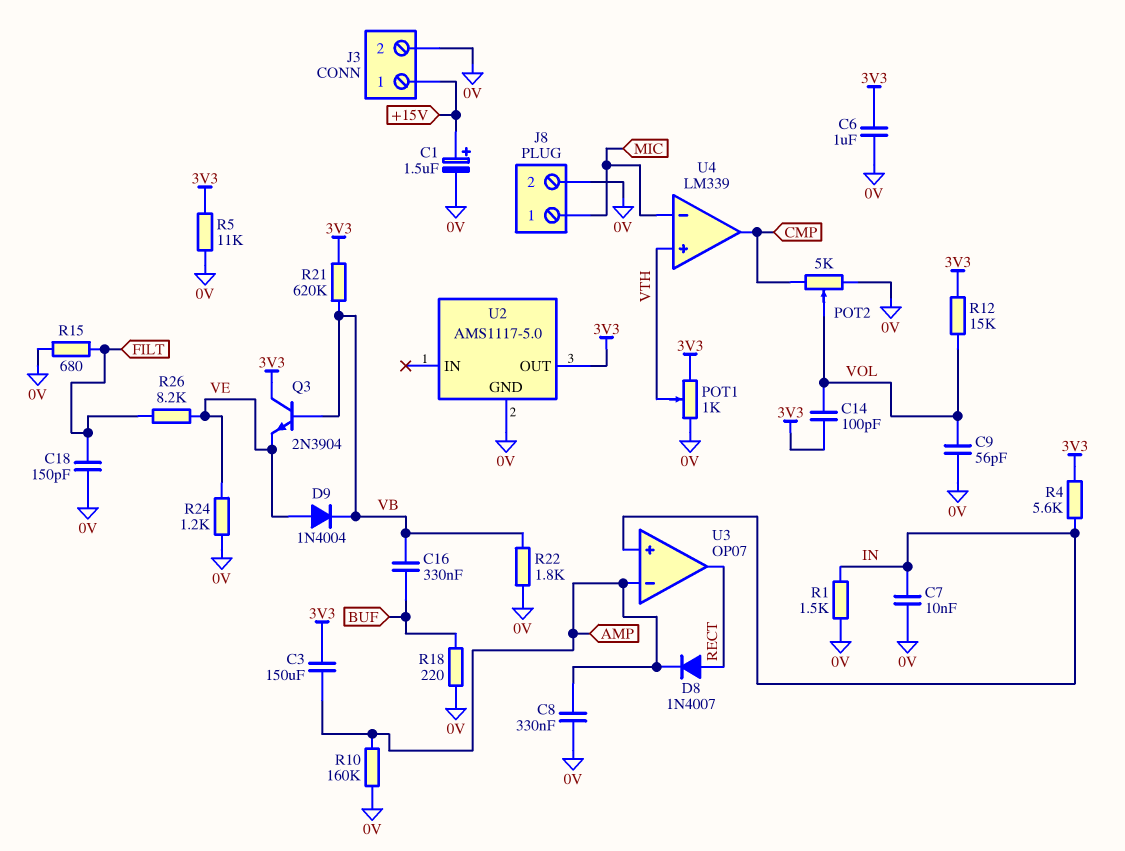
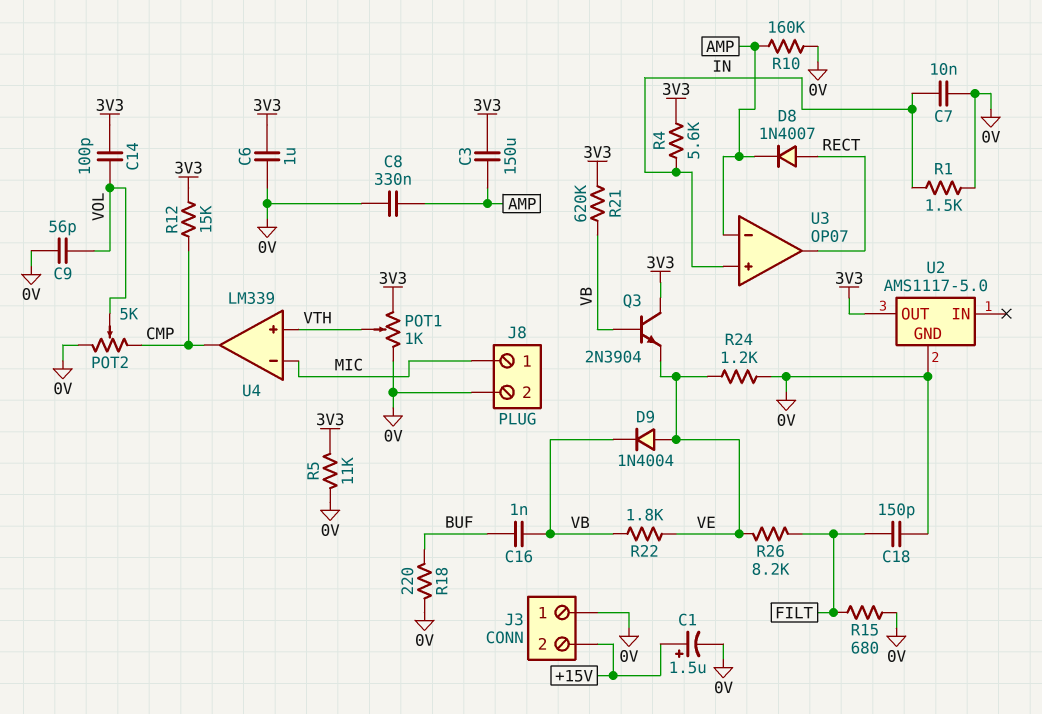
C16: 330nF (BUF, VB) -> 1nF (BUF, VB)
J3 pin 1: +15V -> 0V
J3 pin 2: 0V -> +15V
R12: 15k (3V3, VOL) -> 15k (3V3, CMP)
R22: 1.8k (0V, VB) -> 1.8k (VB, VE)

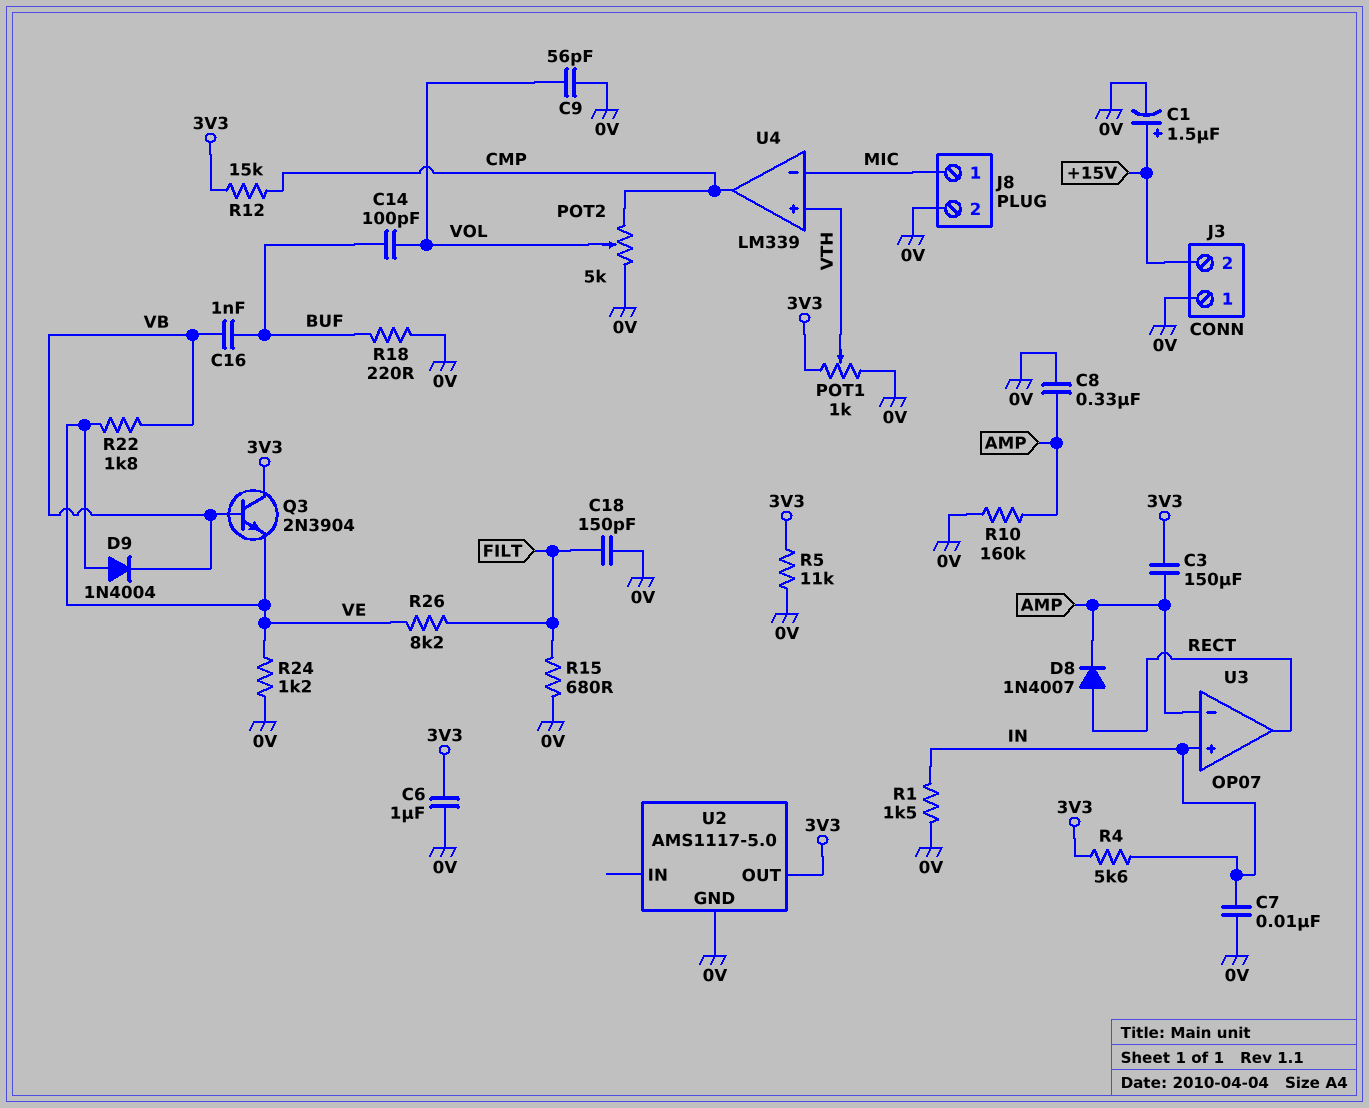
C14: 100pF (3V3, VOL) -> 100pF (BUF, VOL)
R21: 620k (3V3, VB) -> none

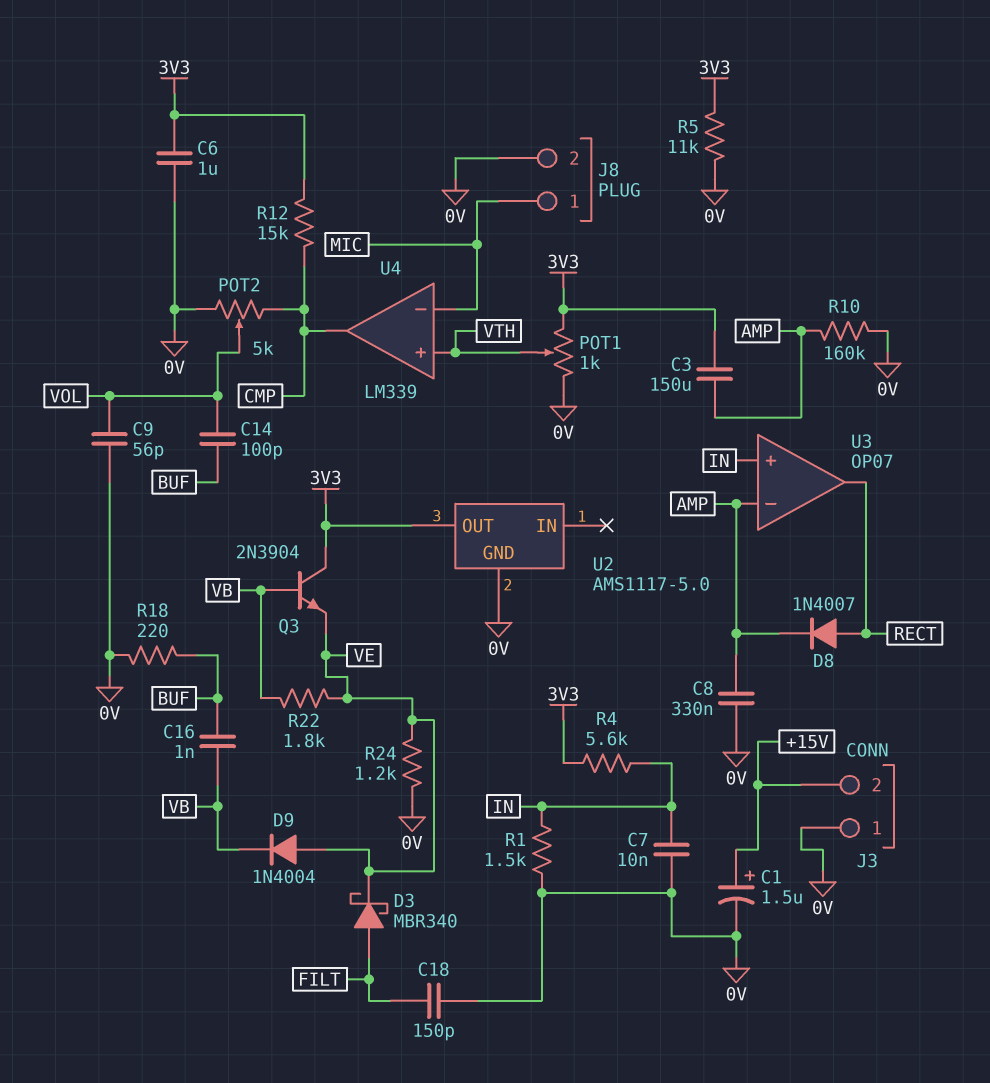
D3: none -> schottky MBR340 (A FILT, K VE)
R15: 680 (0V, FILT) -> none
R26: 8.2k (FILT, VE) -> none

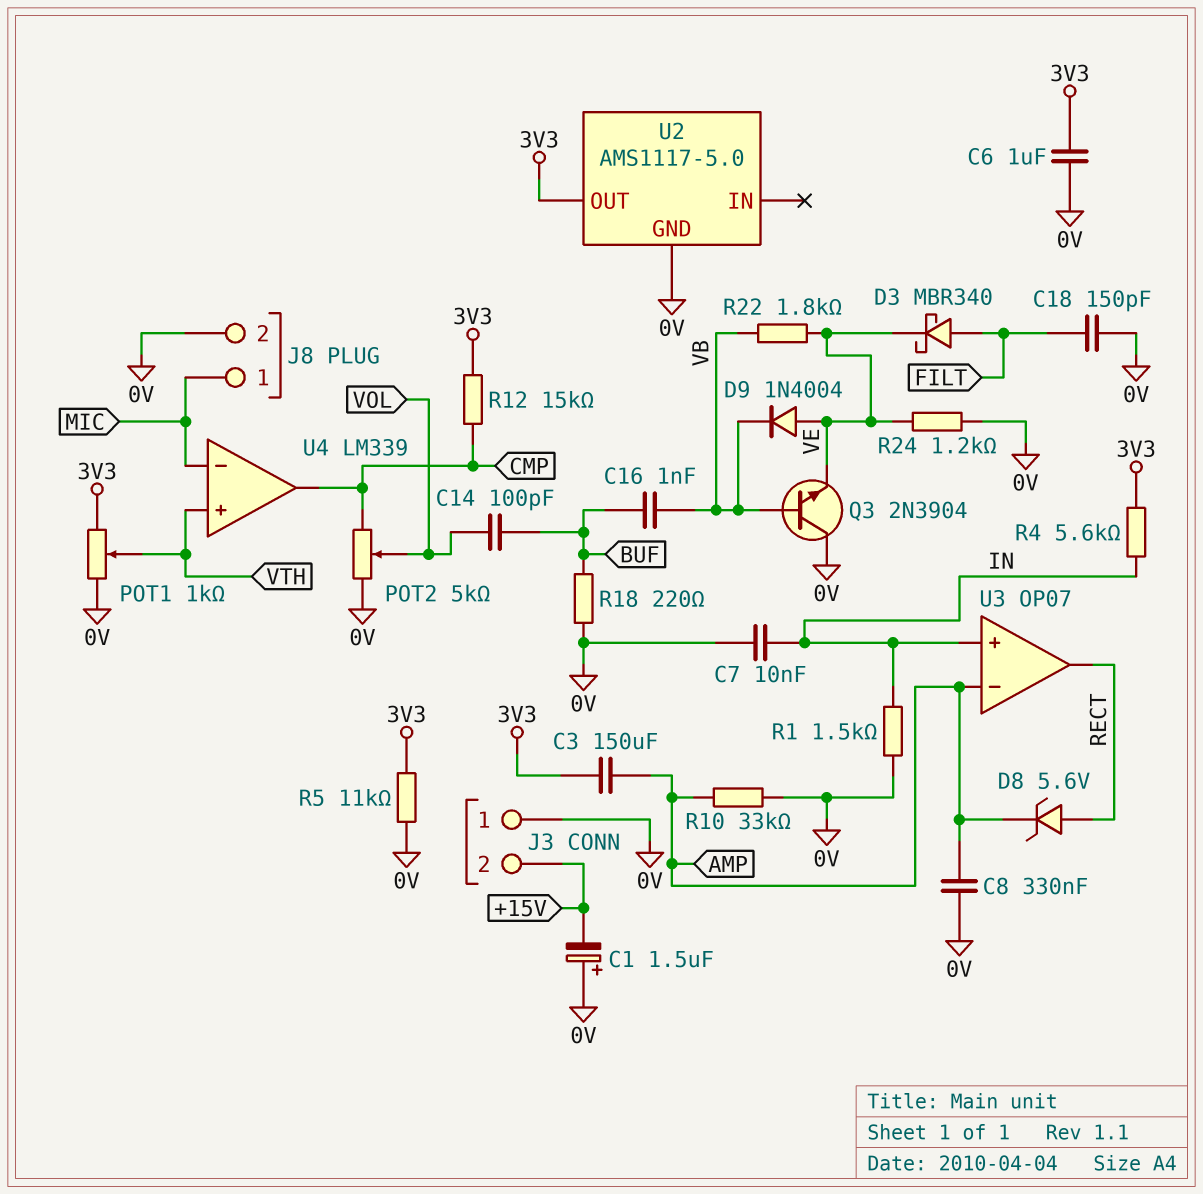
C1: 1.5uF (plus +15V, minus 0V) -> 1.5uF (plus 0V, minus +15V)
C9: 56pF (0V, VOL) -> none
D8: diode 1N4007 (A RECT, K AMP) -> zener 5.6V (A RECT, K AMP)
Q3: NPN 2N3904 (B VB, C 3V3, E VE) -> NPN 2N3904 (B VB, C 0V, E VE)
R10: 160k (0V, AMP) -> 33k (0V, AMP)

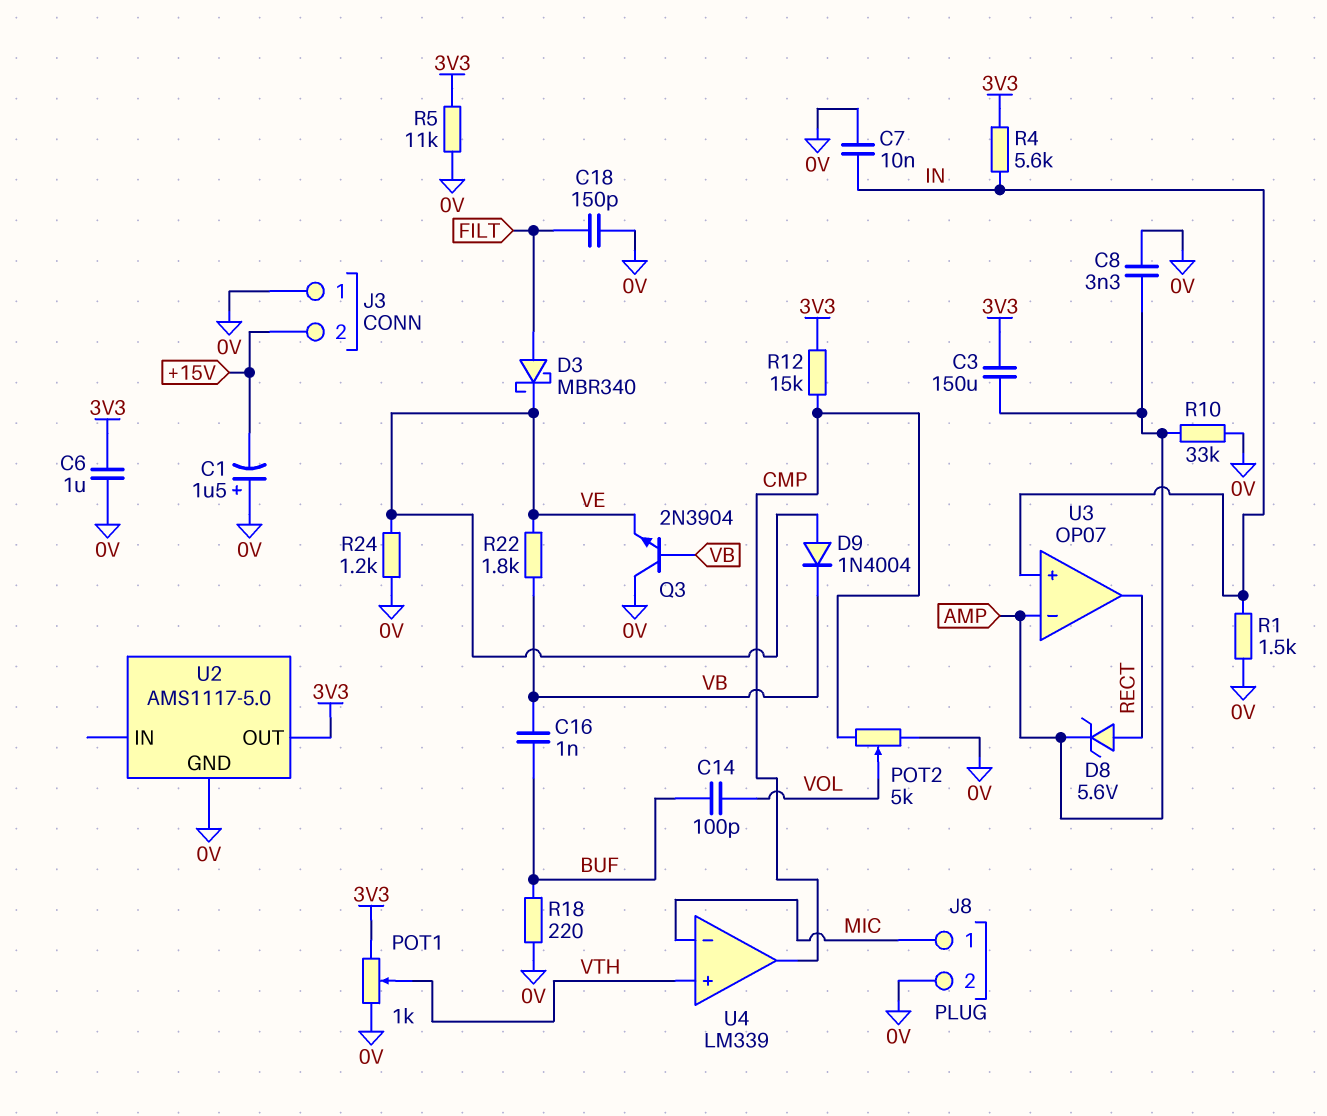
C8: 330nF (0V, AMP) -> 3.3nF (0V, AMP)

